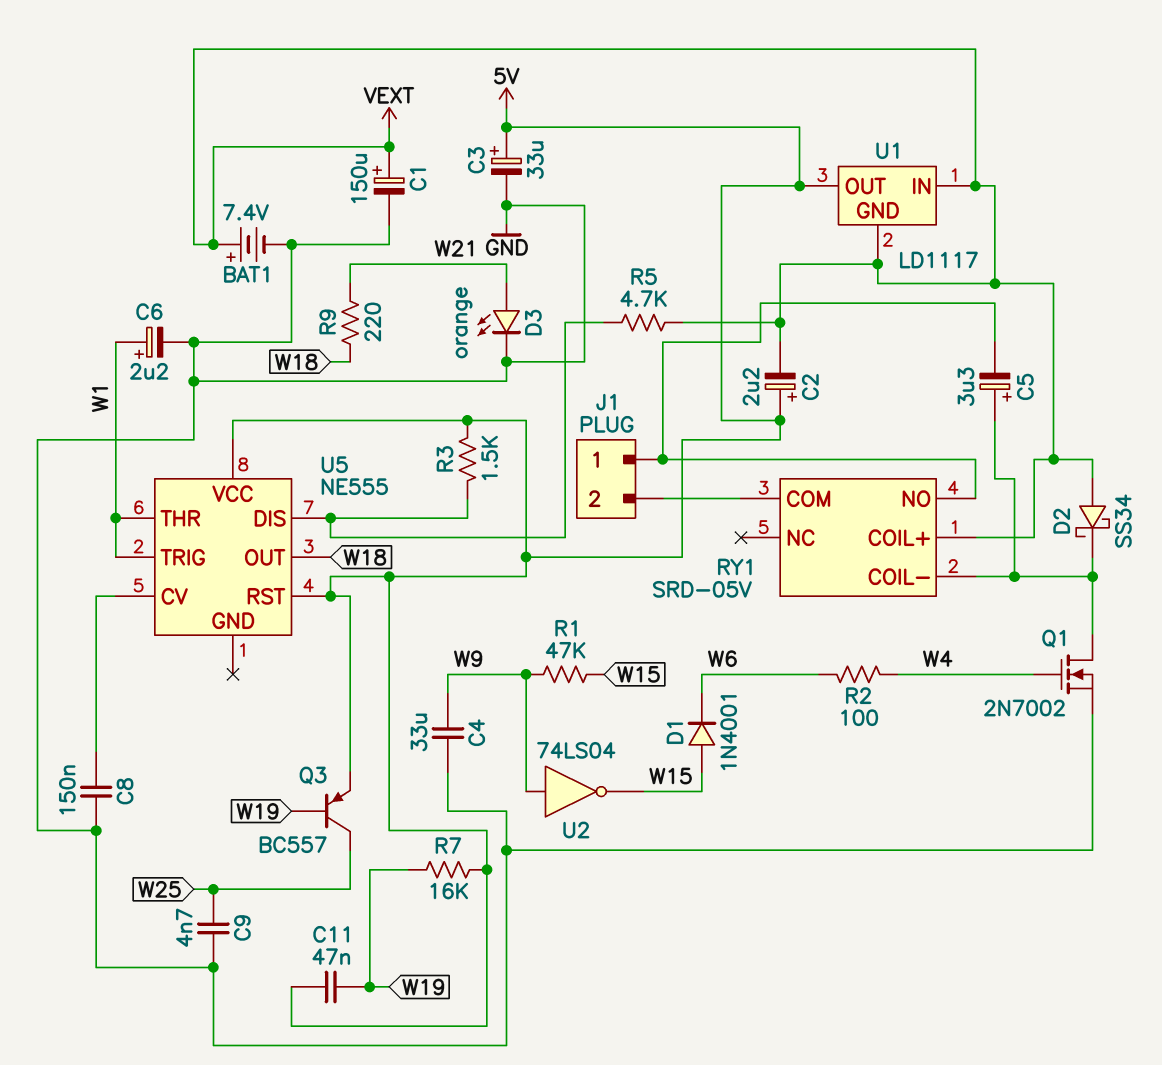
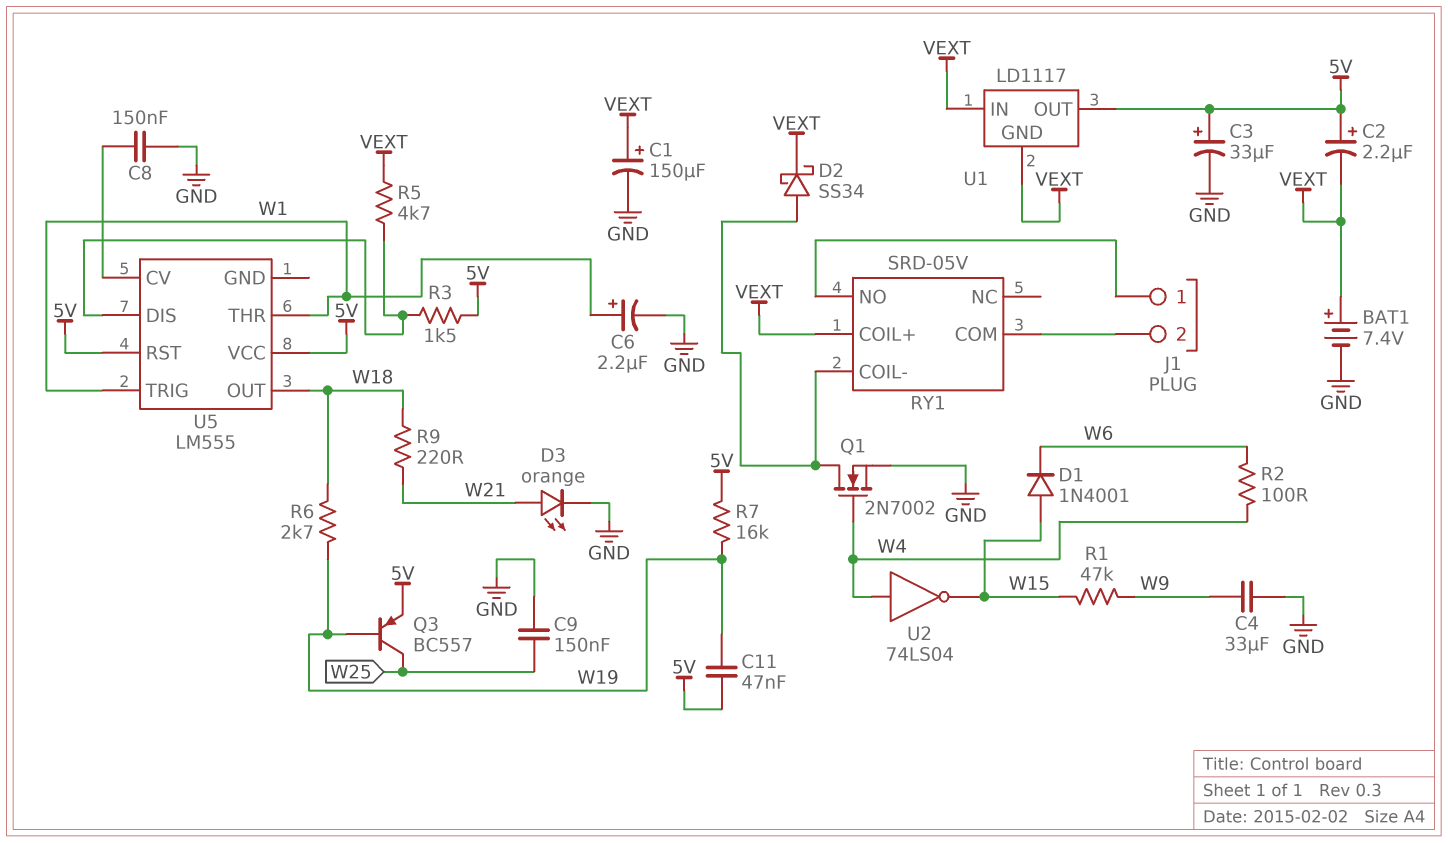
C5: 3.3uF (plus RY1/COIL-, minus J1/1) -> none
C9: 4.7nF (GND, W25) -> 150nF (GND, W25)
D2: schottky SS34 (A VEXT, K RY1/COIL-) -> schottky SS34 (A RY1/COIL-, K VEXT)
R6: none -> 2.7k (W18, W19)
U2: NOT 74LS04 (in W9, out W15) -> NOT 74LS04 (in W4, out W15)
U5: NE555 -> LM555

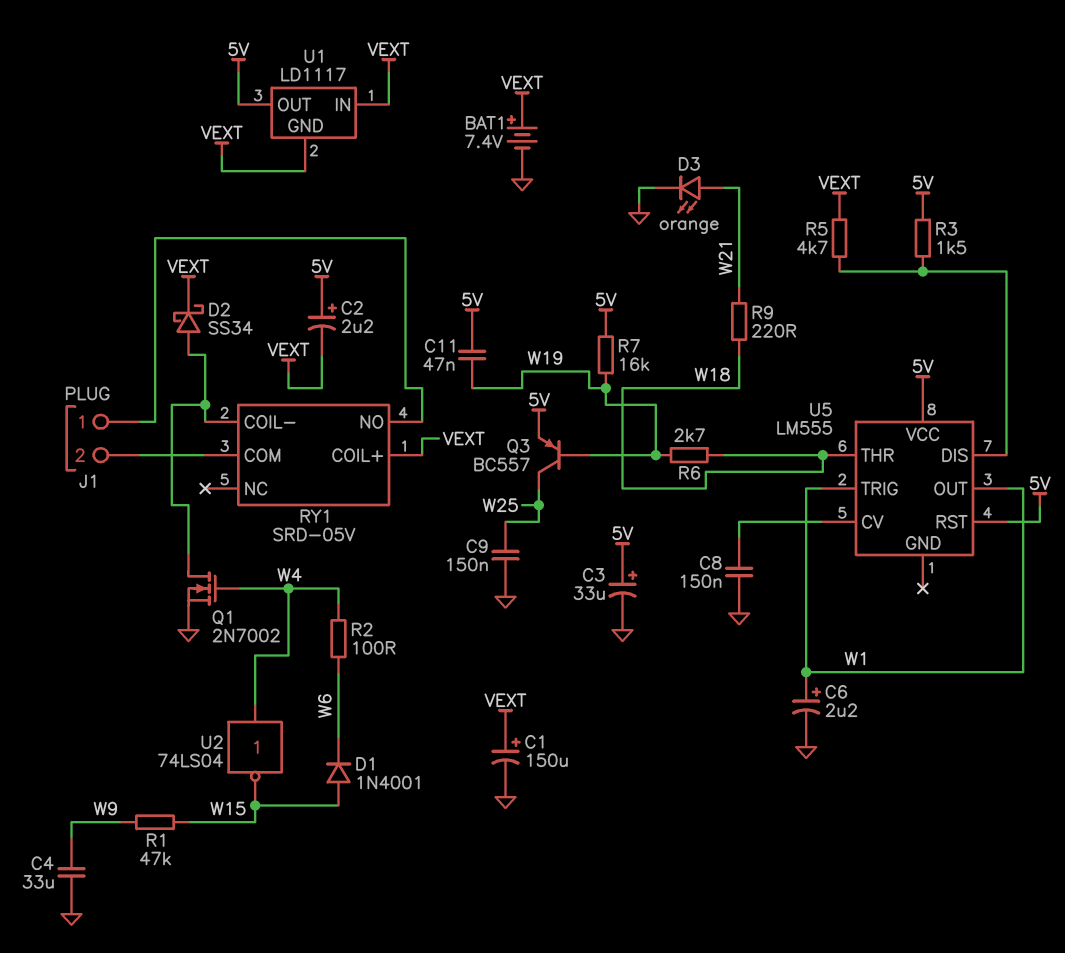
U5 pin OUT: W18 -> W1
U5 pin THR: W1 -> W18

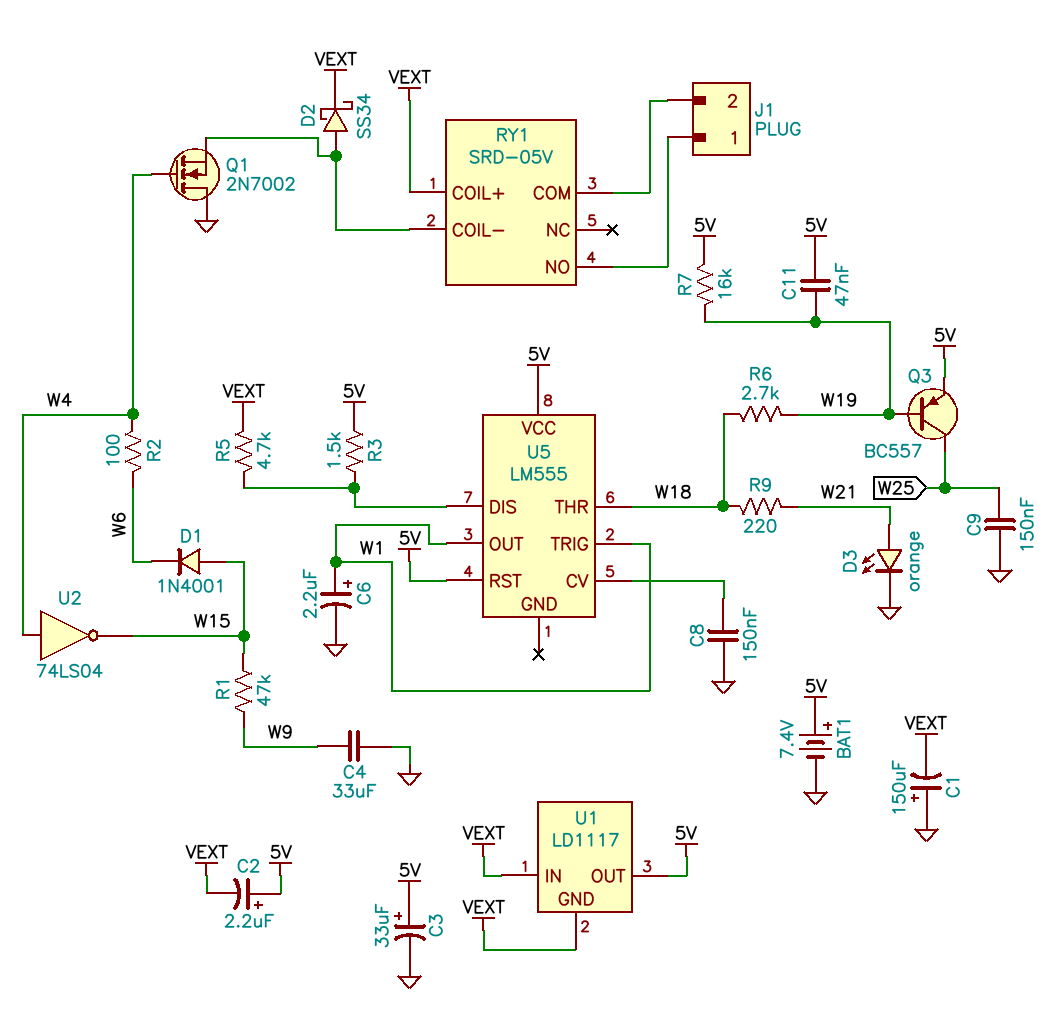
BAT1: 7.4V (plus VEXT, minus GND) -> 7.4V (plus 5V, minus GND)
C1: 150uF (plus VEXT, minus GND) -> 150uF (plus GND, minus VEXT)
Q1: NMOS 2N7002 (G W4, D RY1/COIL-, S GND) -> NMOS 2N7002 (G W4, D GND, S RY1/COIL-)

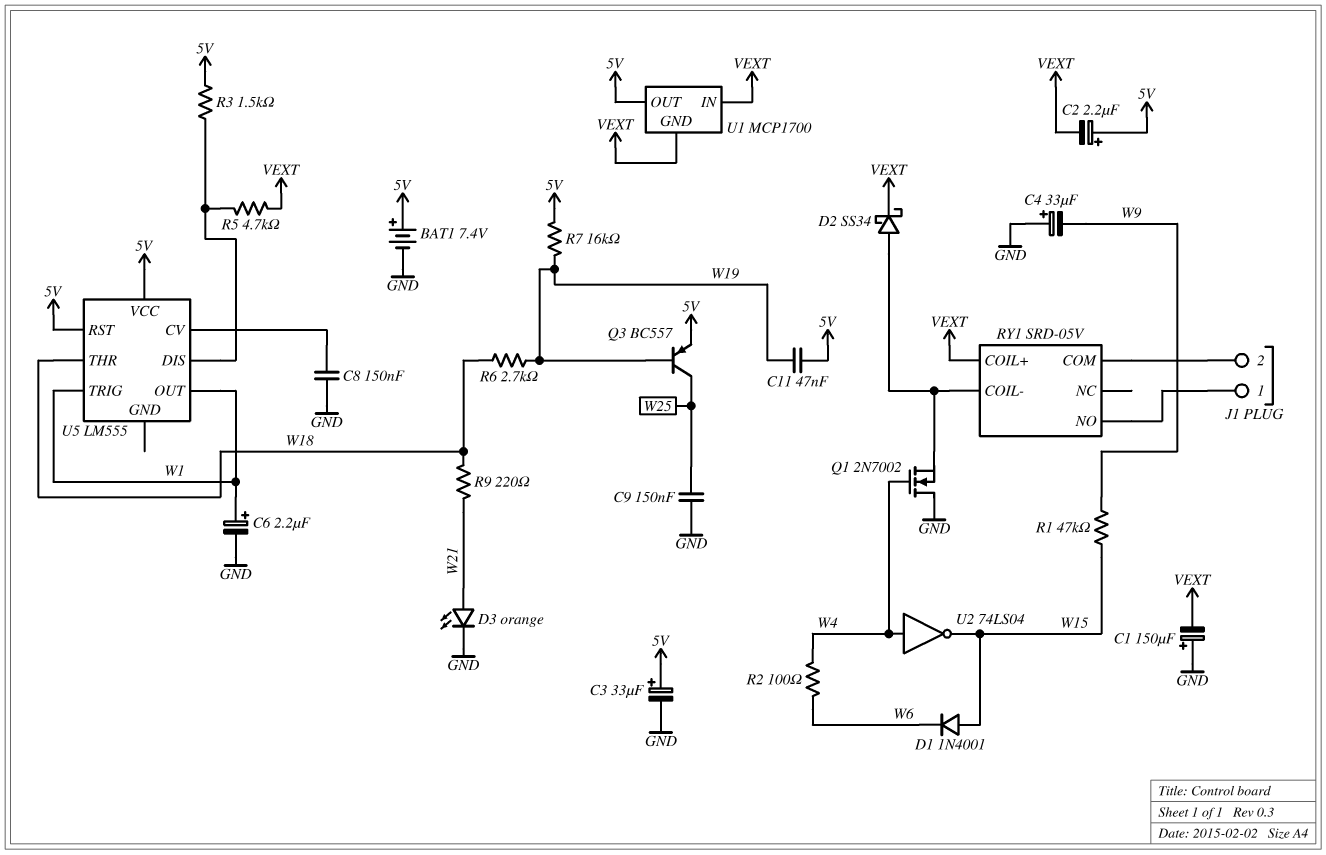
C4: 33uF (GND, W9) -> 33uF (plus GND, minus W9)
U1: LD1117 -> MCP1700

